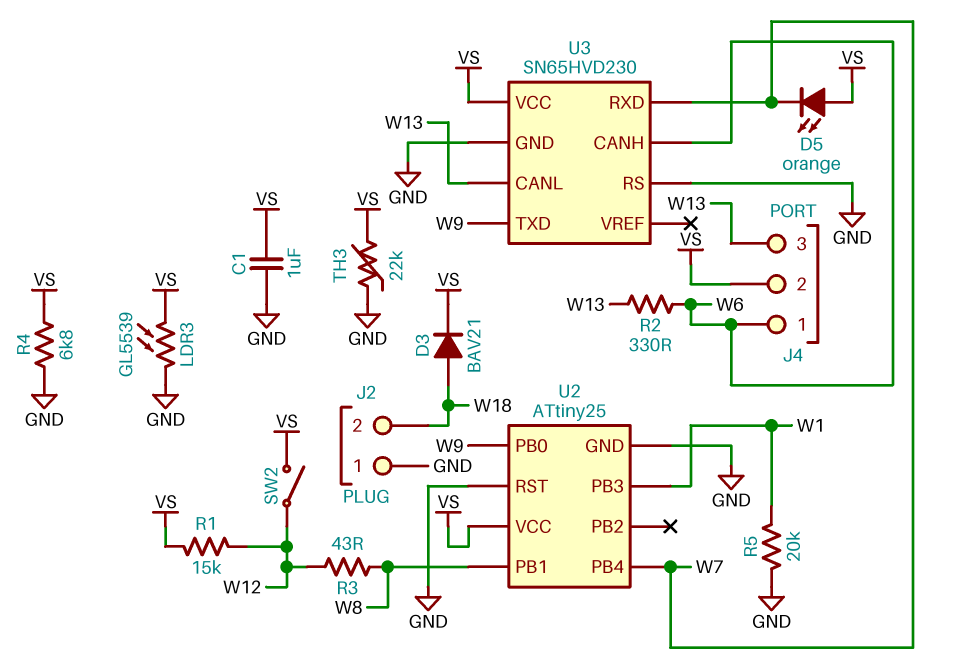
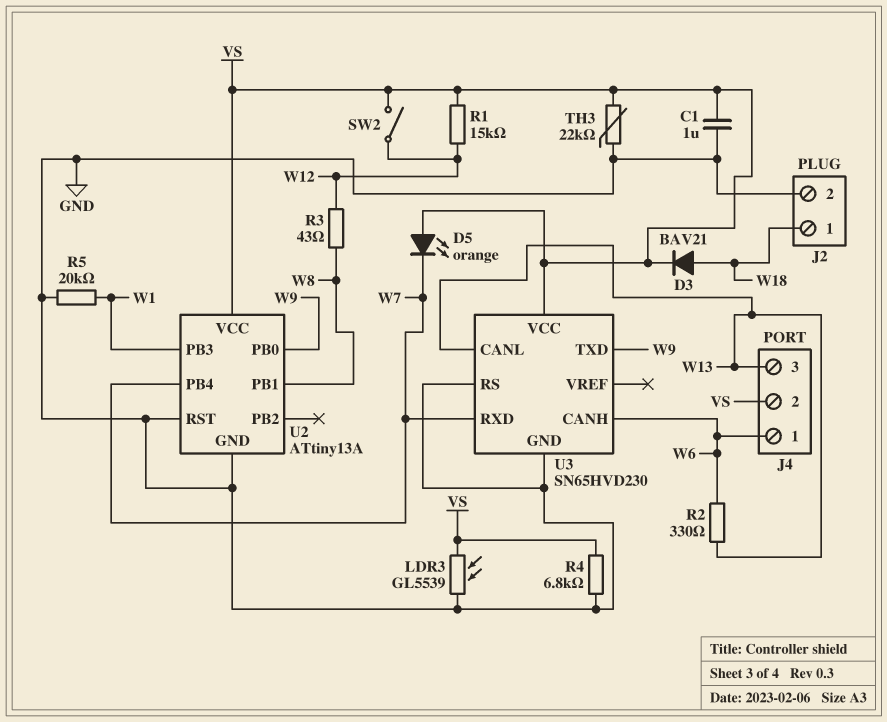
J2 pin 1: GND -> W18
J2 pin 2: W18 -> GND
U2: ATtiny25 -> ATtiny13A

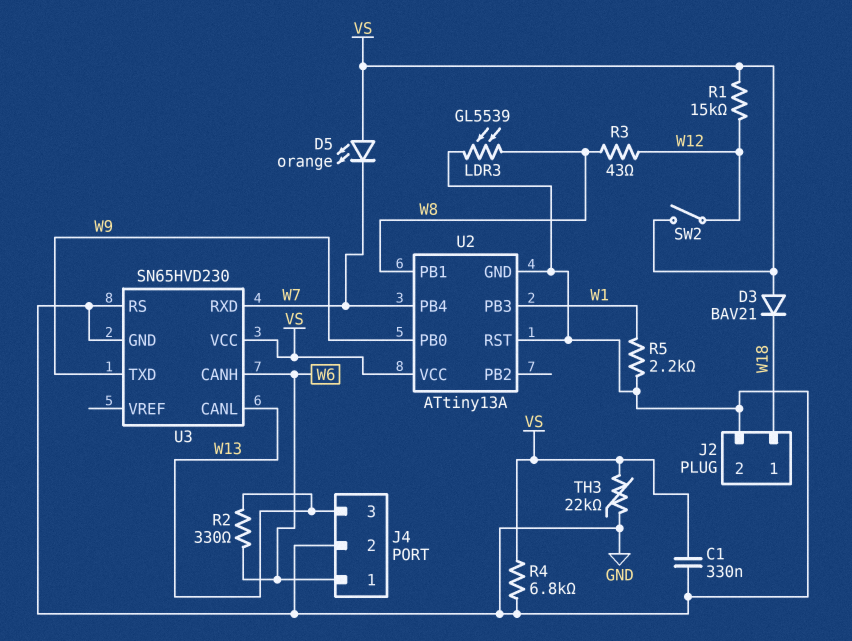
C1: 1uF (GND, VS) -> 330nF (GND, VS)
D3: diode BAV21 (A W18, K VS) -> diode BAV21 (A VS, K W18)
J4 pin 2: VS -> GND
LDR3: GL5539 (GND, VS) -> GL5539 (GND, W8)
R5: 20k (GND, W1) -> 2.2k (GND, W1)

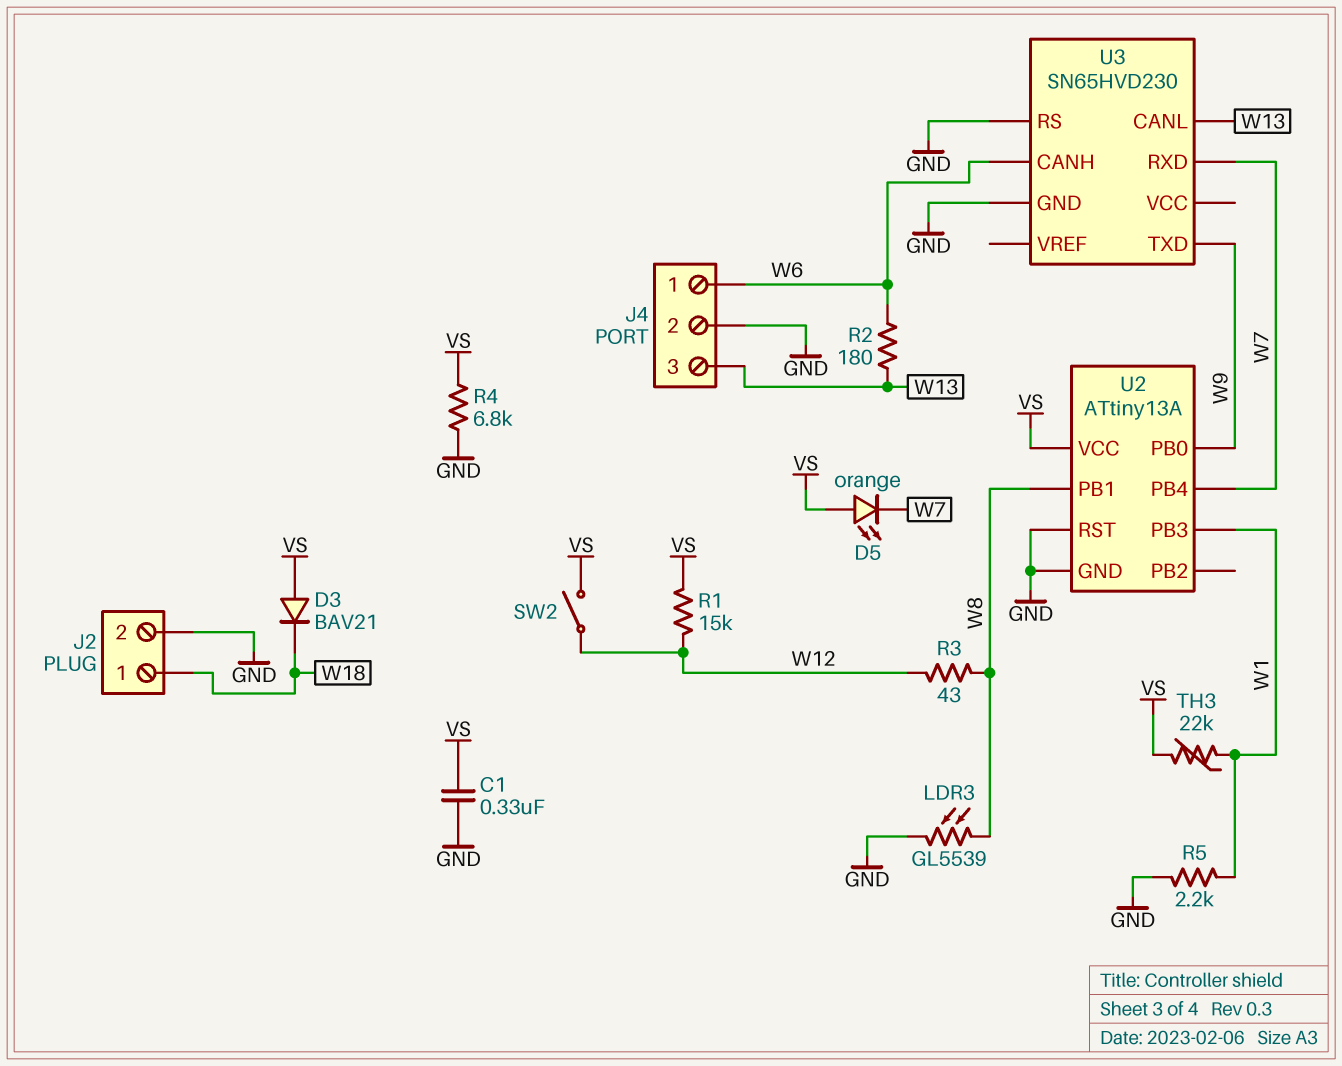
R2: 330 (W6, W13) -> 180 (W6, W13)
TH3: 22k (GND, VS) -> 22k (VS, W1)
U3 pin VCC: VS -> none

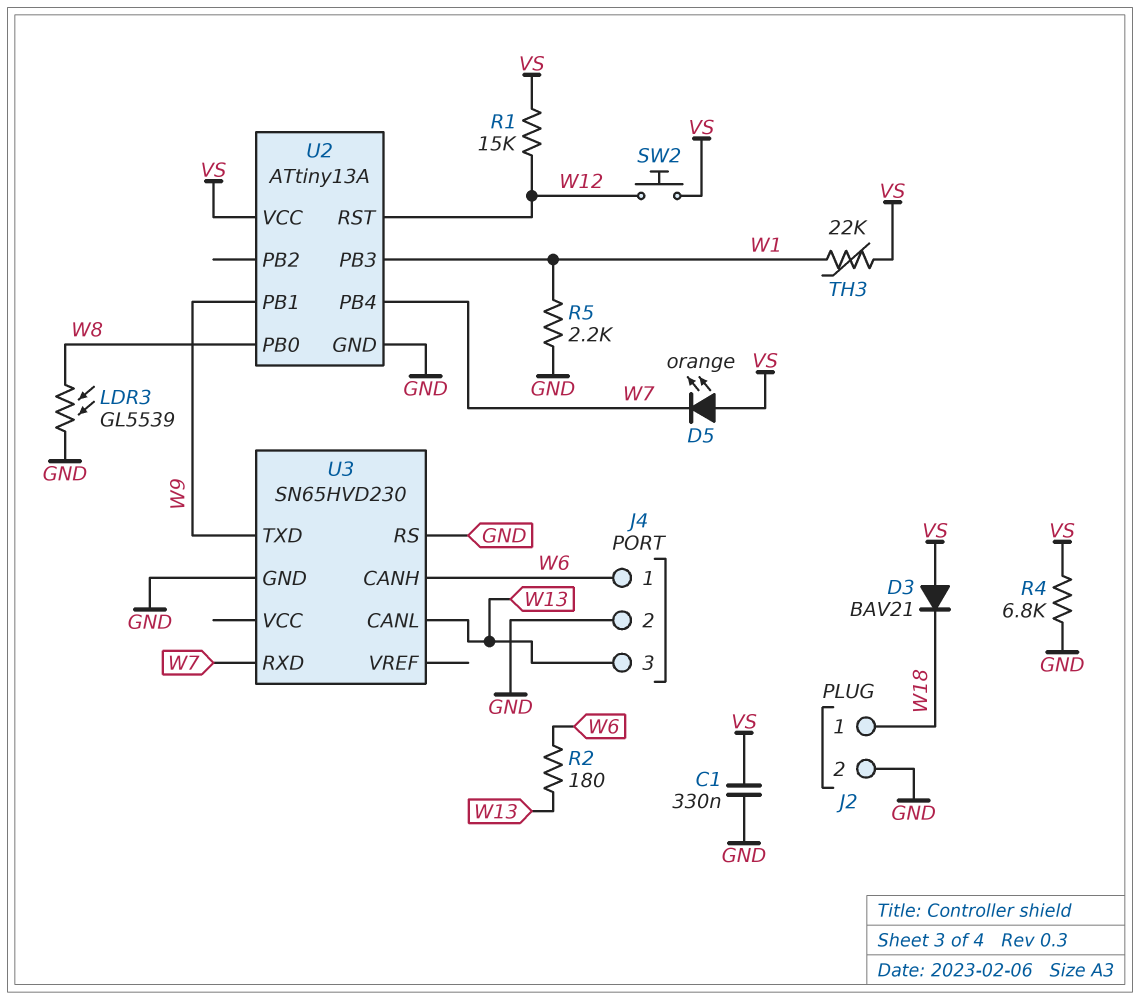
R3: 43 (W8, W12) -> none
SW2: switch (VS, W12) -> button (VS, W12)
U2 pin PB0: W9 -> W8
U2 pin PB1: W8 -> W9
U2 pin RST: GND -> W12

